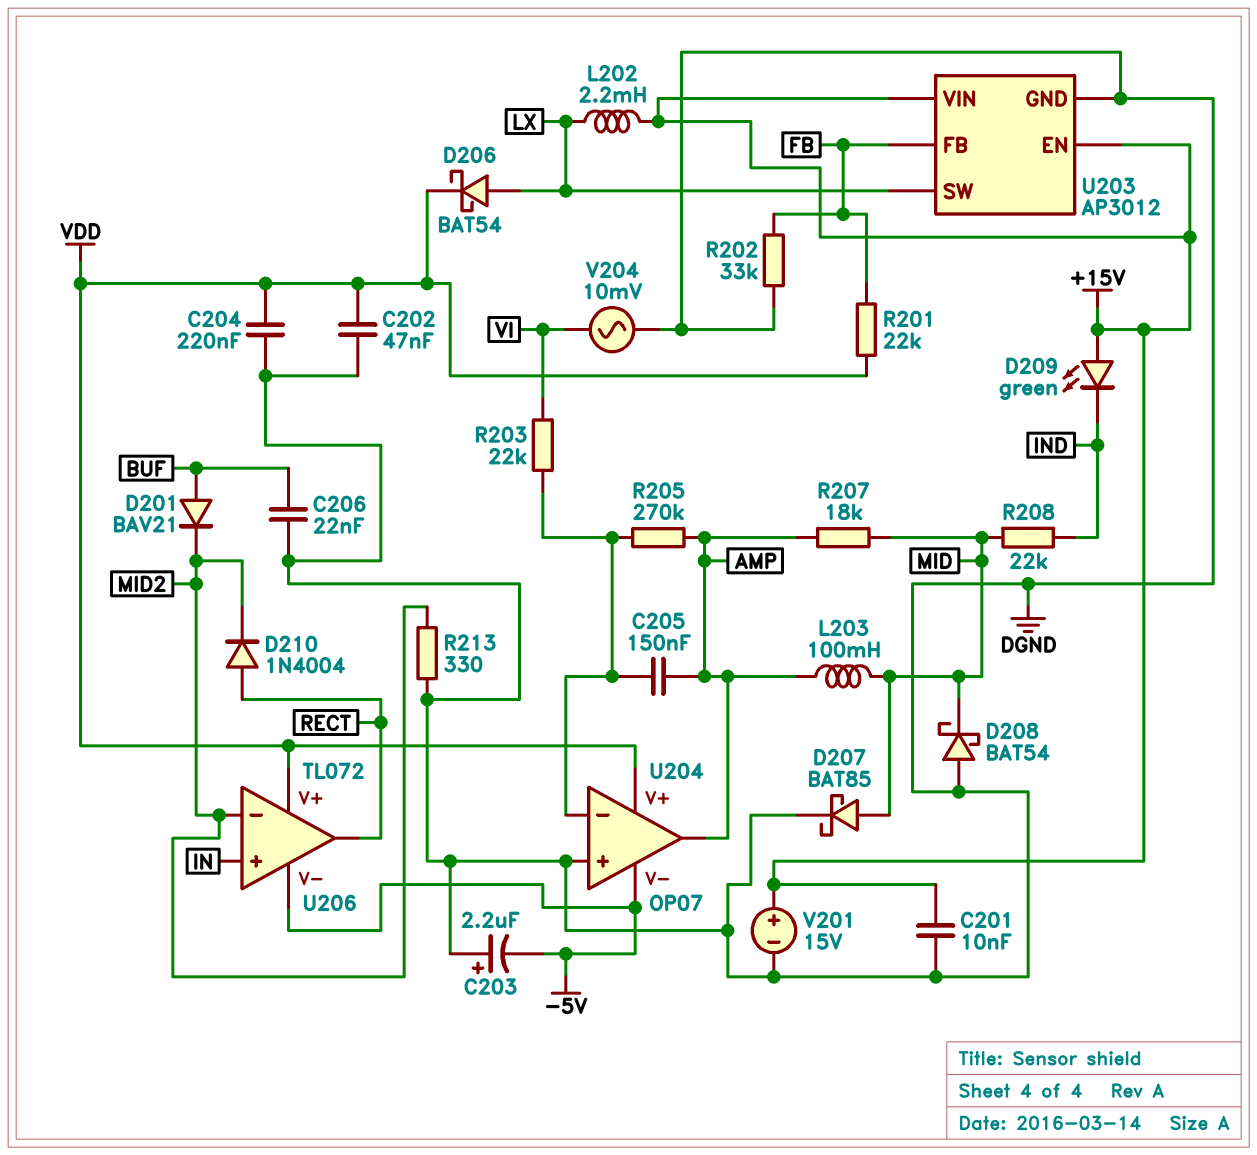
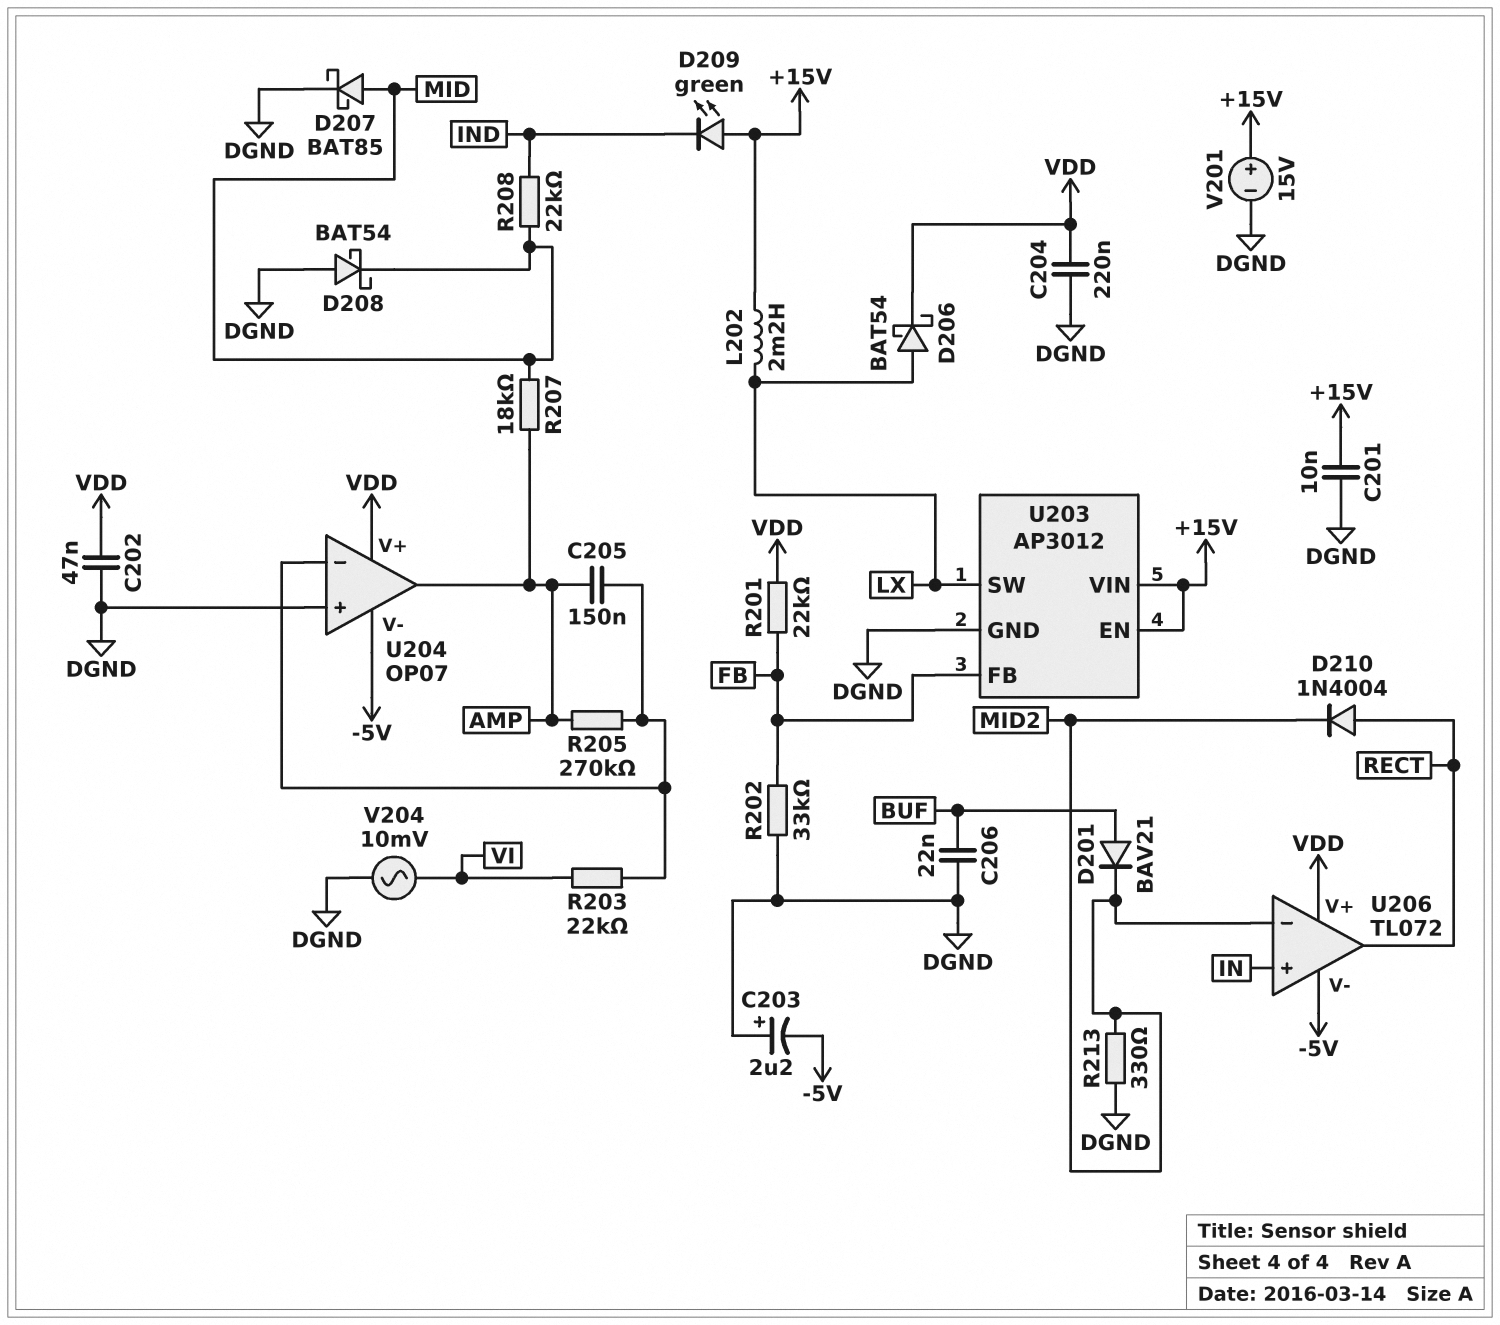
L203: 100mH (AMP, MID) -> none

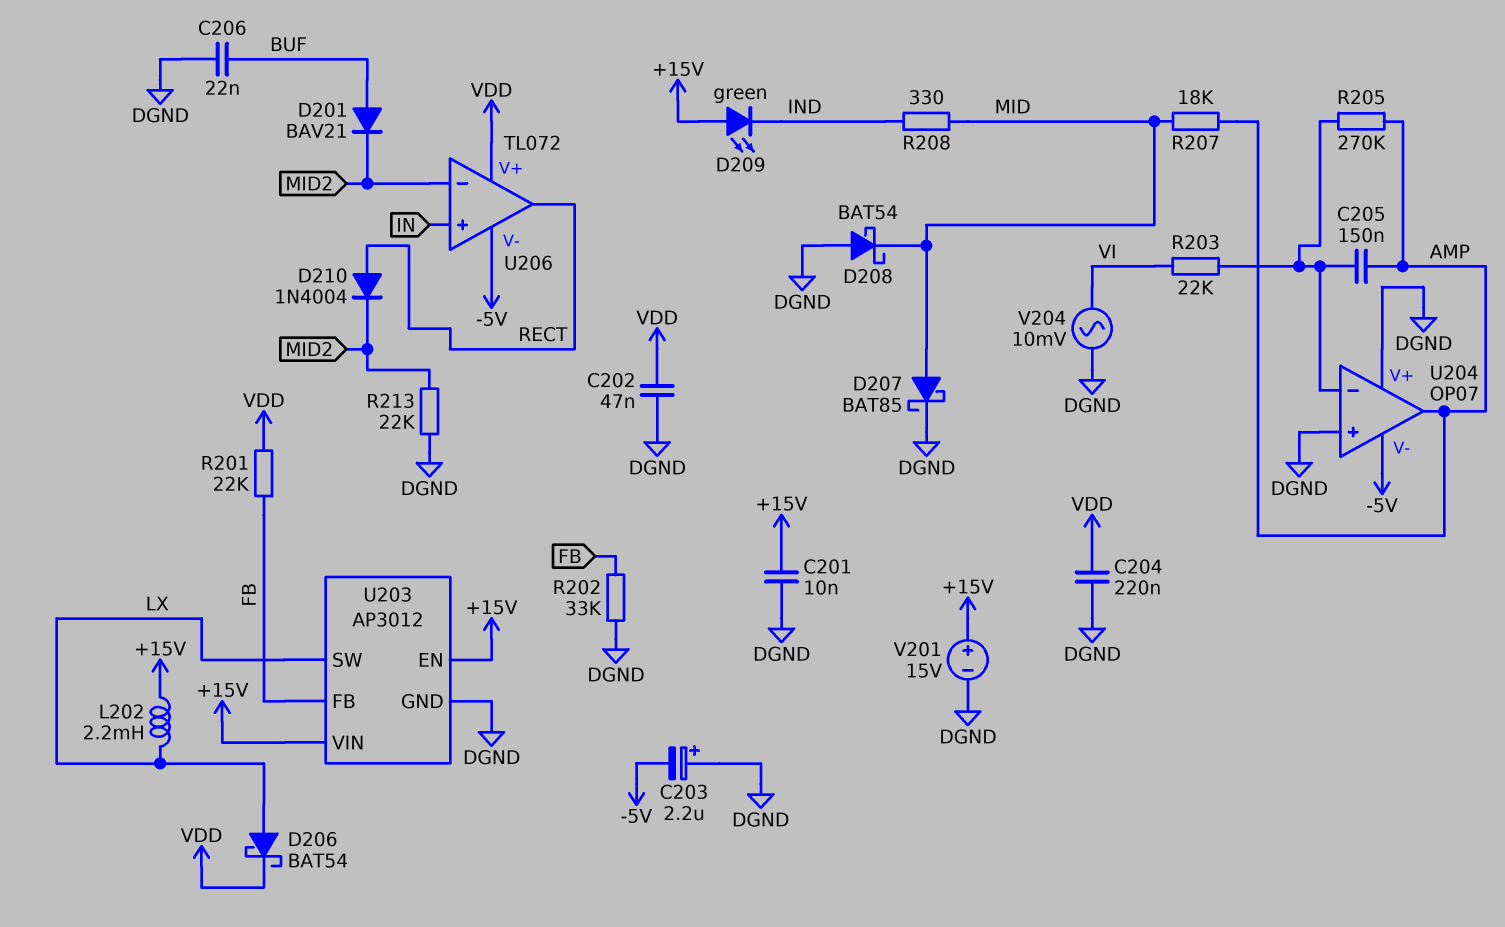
R208: 22k (IND, MID) -> 330 (IND, MID)
R213: 330 (DGND, MID2) -> 22k (DGND, MID2)
U204 pin V+: VDD -> DGND

